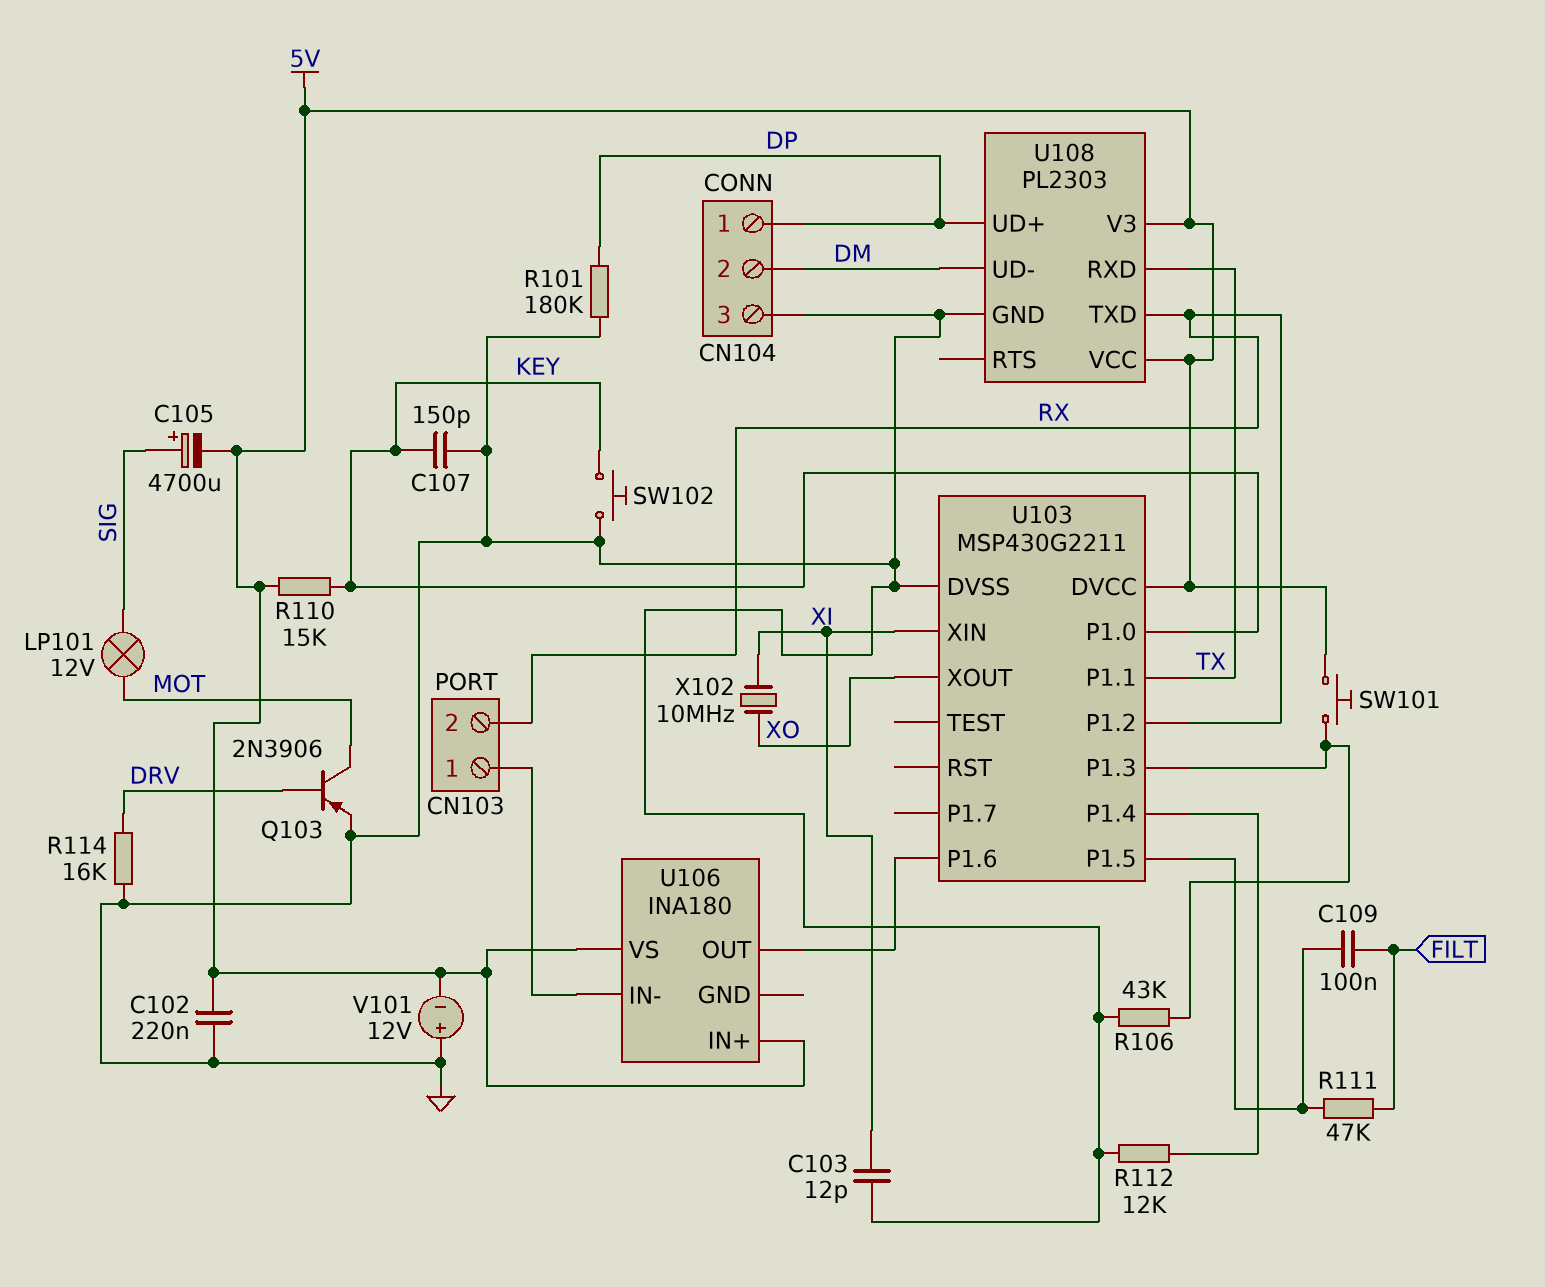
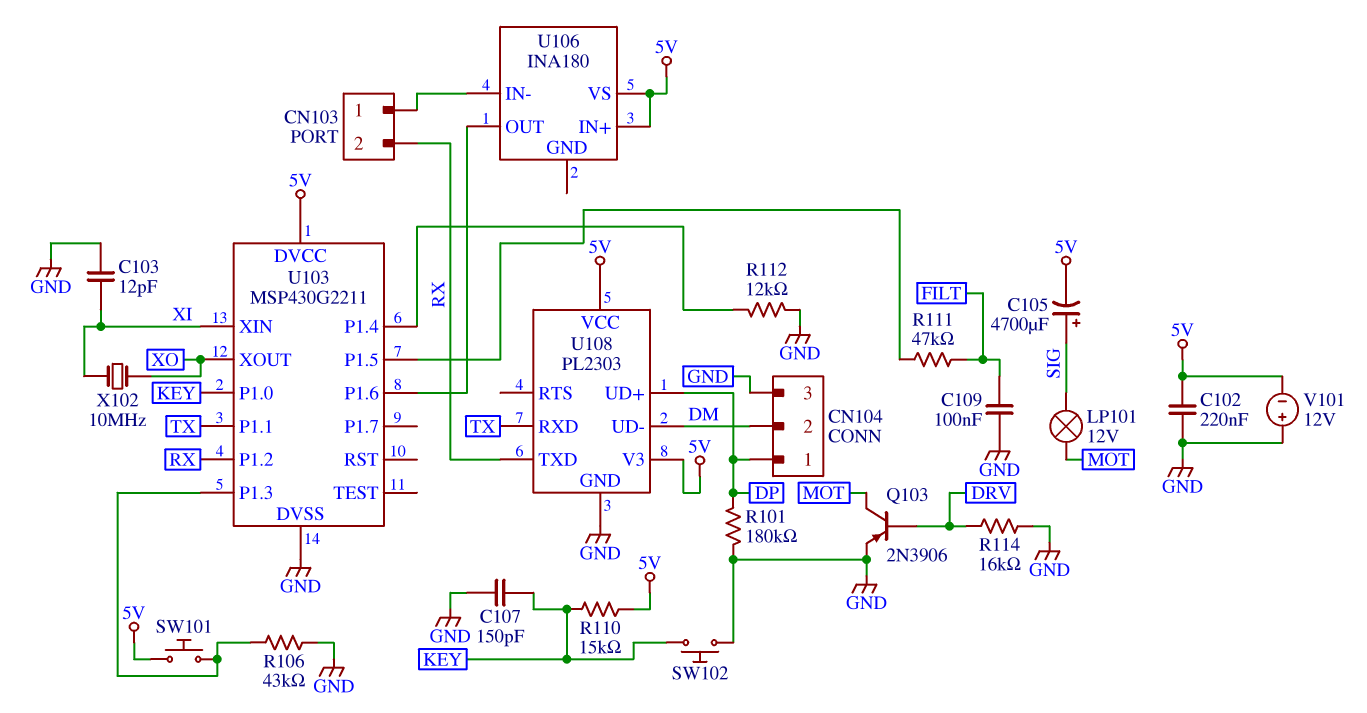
C109: 100nF (FILT, U103/P1.5) -> 100nF (FILT, GND)

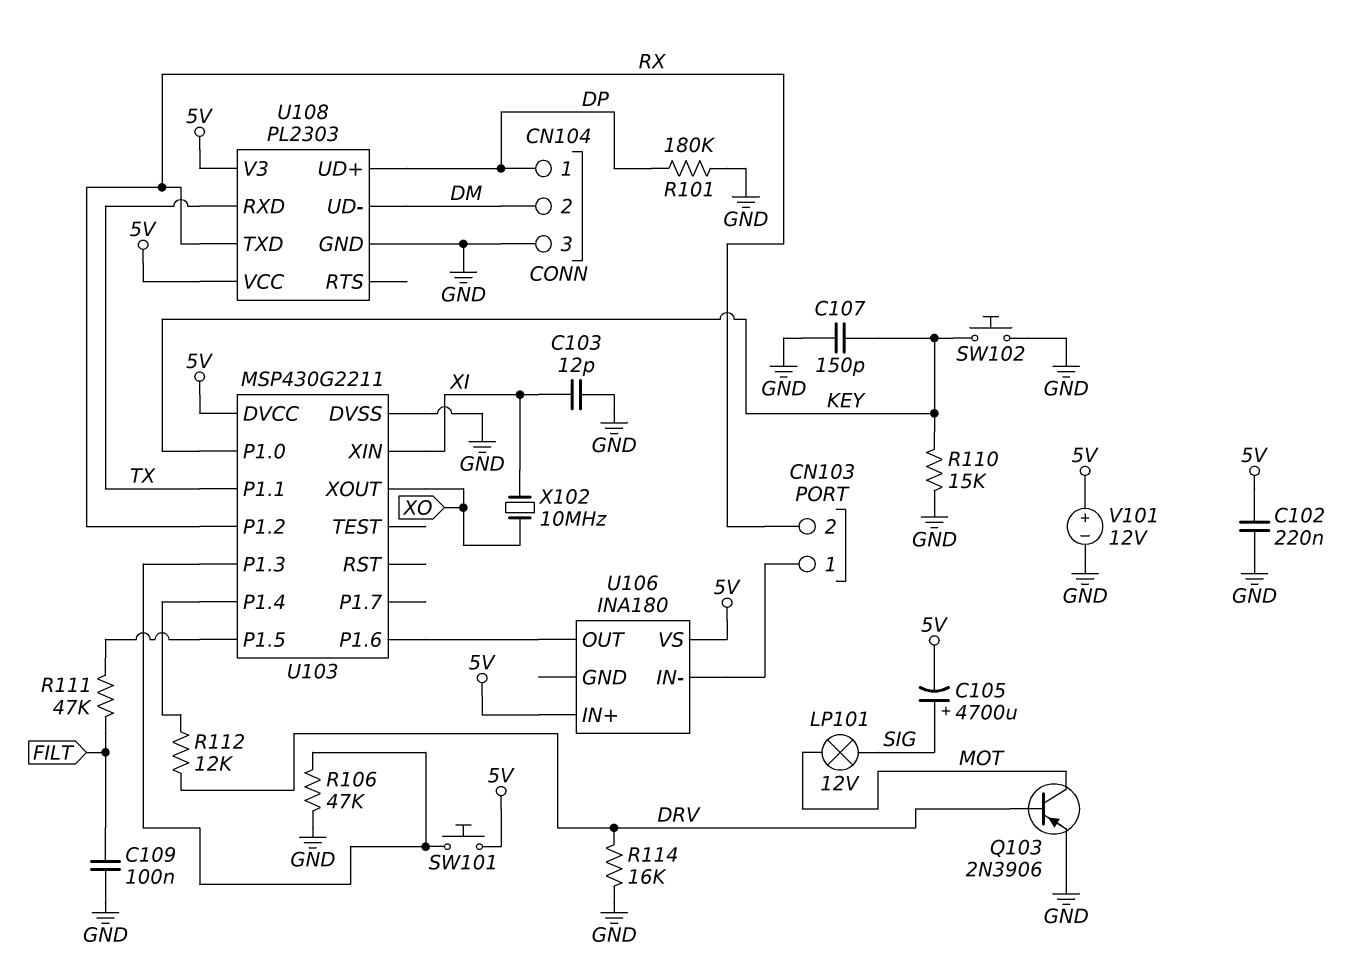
R106: 43k (GND, U103/P1.3) -> 47k (GND, U103/P1.3)
R110: 15k (5V, KEY) -> 15k (GND, KEY)
R112: 12k (GND, U103/P1.4) -> 12k (DRV, U103/P1.4)
V101: 12V (plus GND, minus 5V) -> 12V (plus 5V, minus GND)

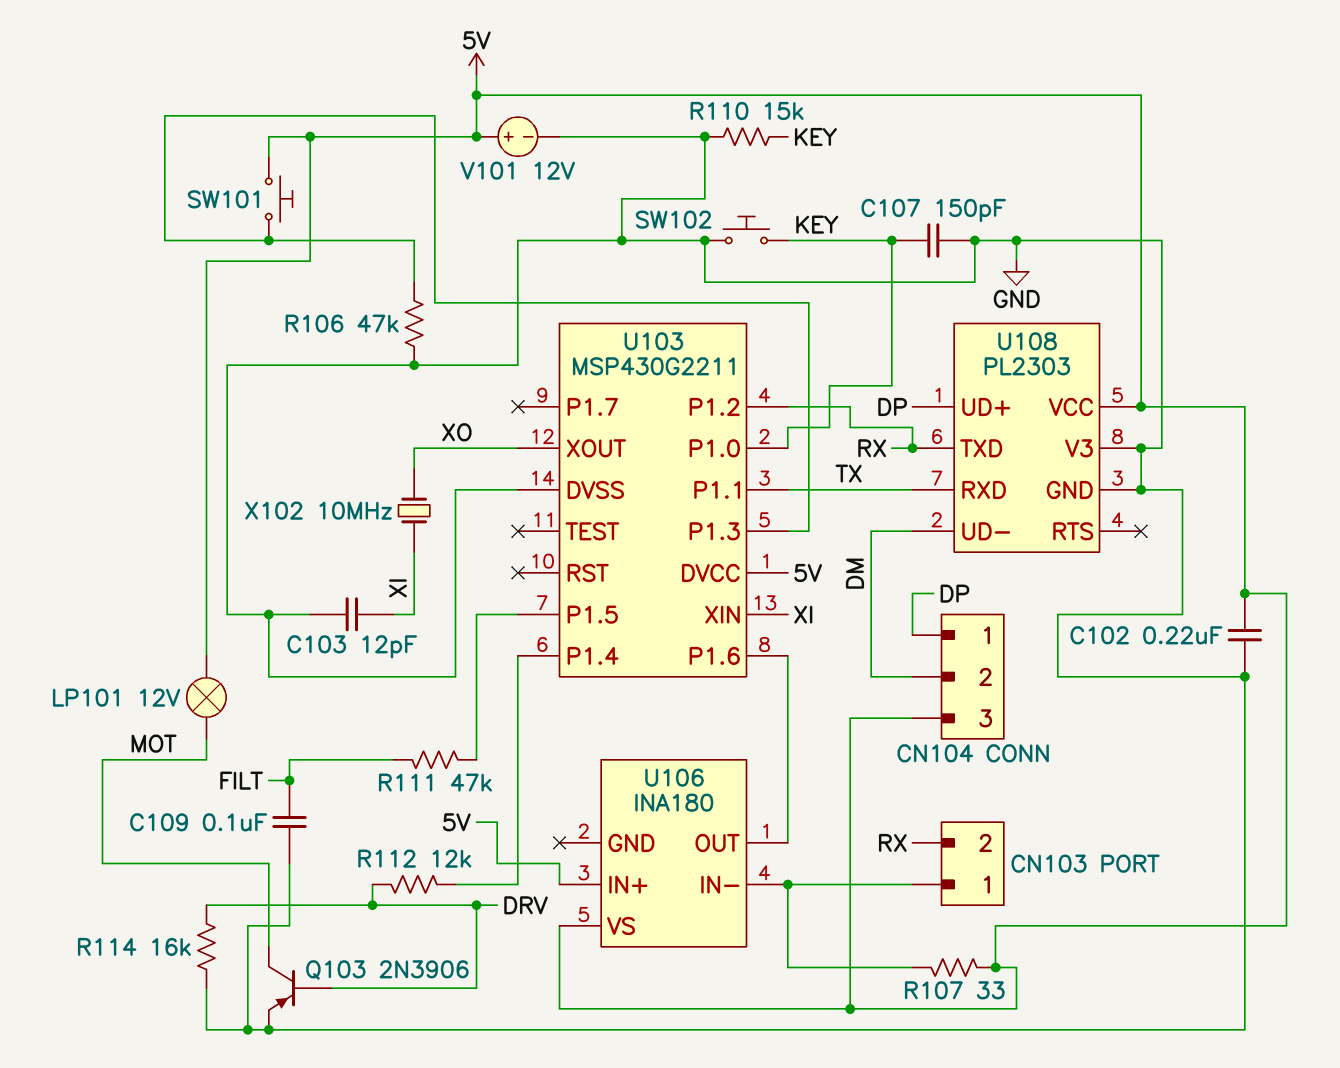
C105: 4700uF (plus SIG, minus 5V) -> none
CN104 pin 3: GND -> 5V
LP101: lamp 12V (MOT, SIG) -> lamp 12V (5V, MOT)
R101: 180k (DP, GND) -> none
R107: none -> 33 (5V, CN103/1)
U108 pin V3: 5V -> GND

